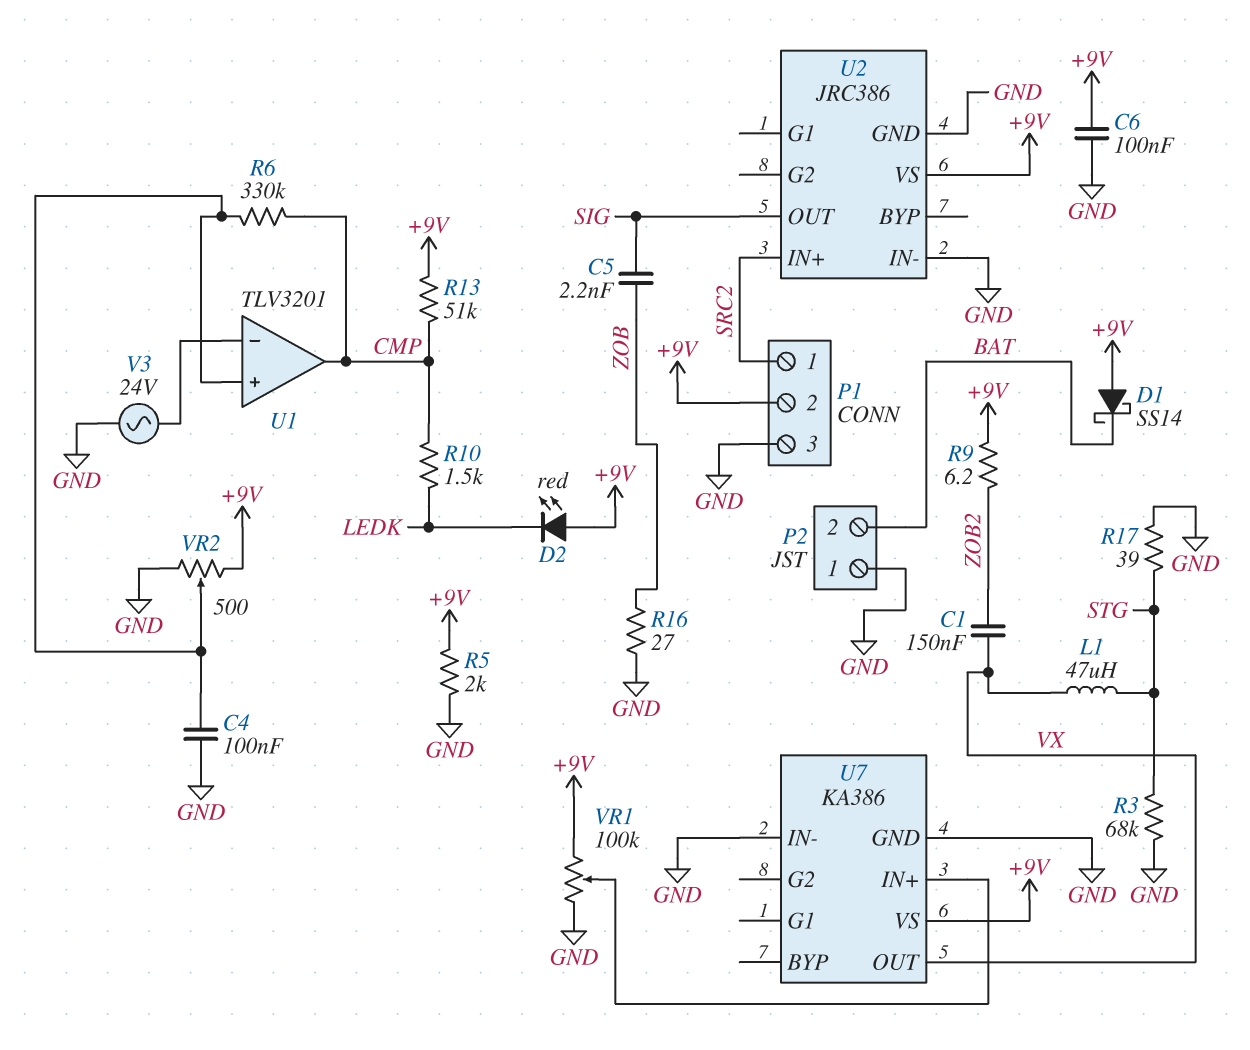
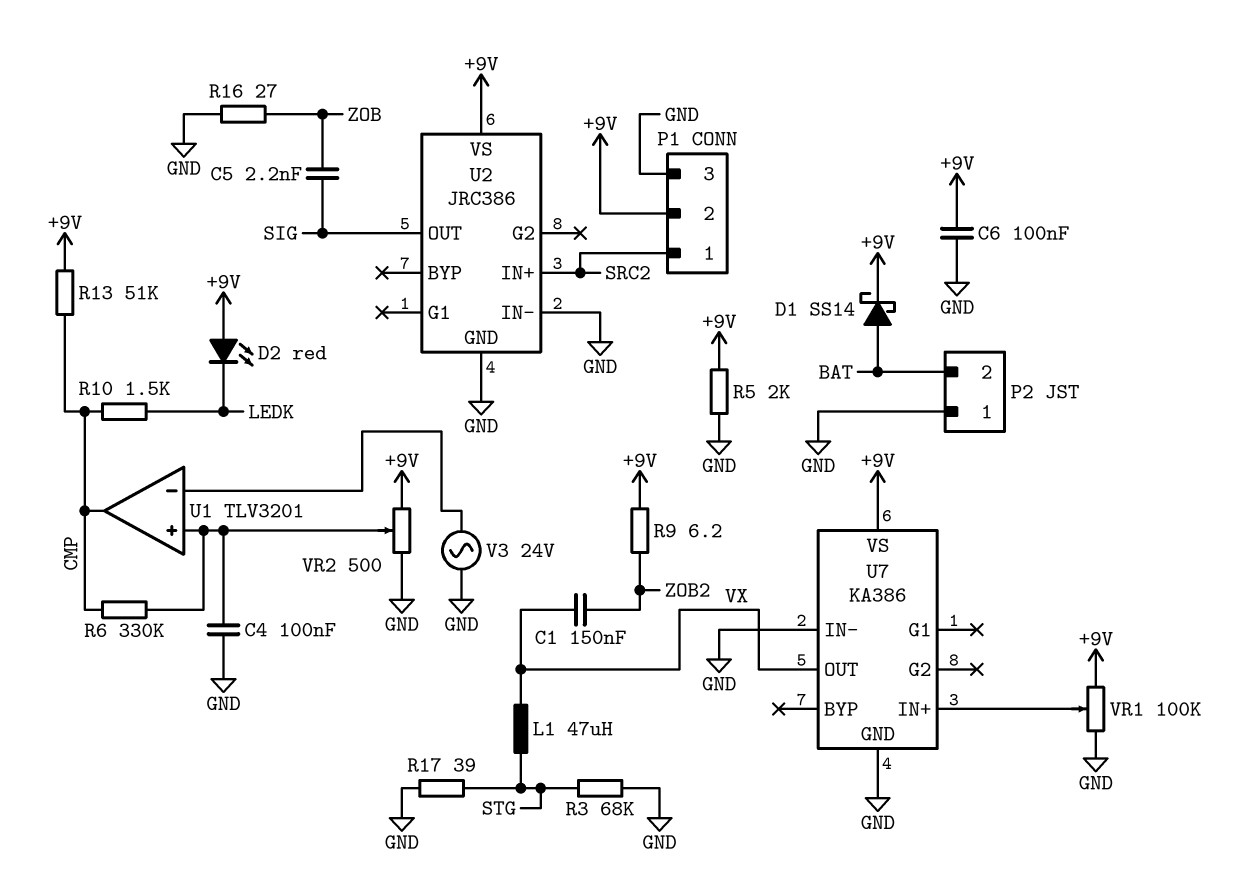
D1: schottky SS14 (A +9V, K BAT) -> schottky SS14 (A BAT, K +9V)

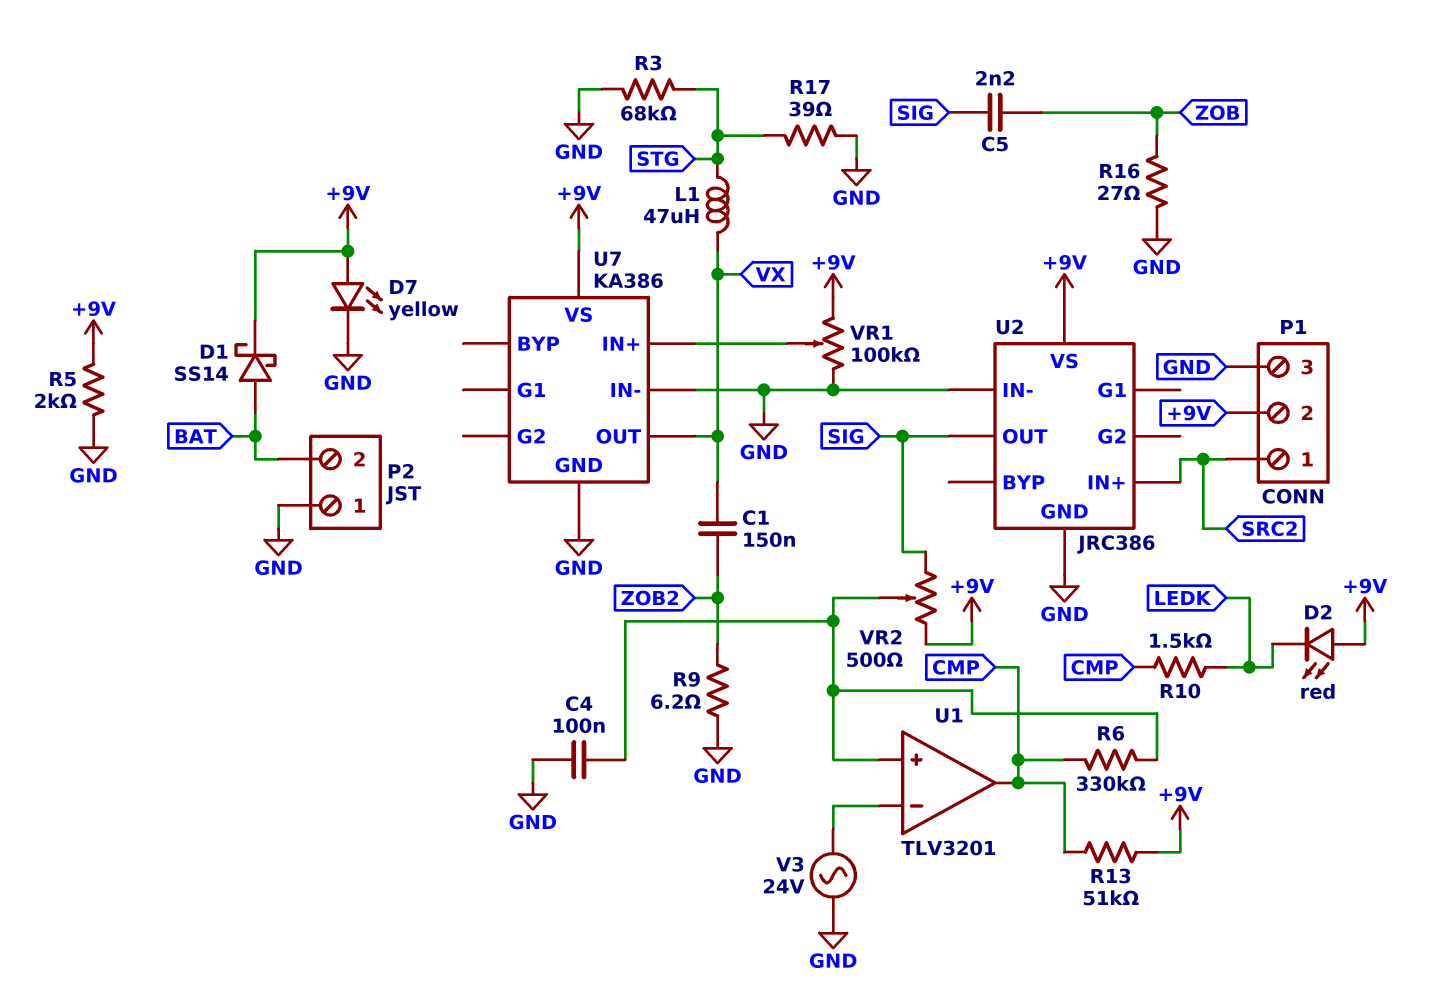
C6: 100nF (+9V, GND) -> none
D7: none -> LED yellow (A +9V, K GND)
R9: 6.2 (+9V, ZOB2) -> 6.2 (GND, ZOB2)
VR2: 500 (+9V, GND, wiper U1/in+) -> 500 (+9V, SIG, wiper U1/in+)

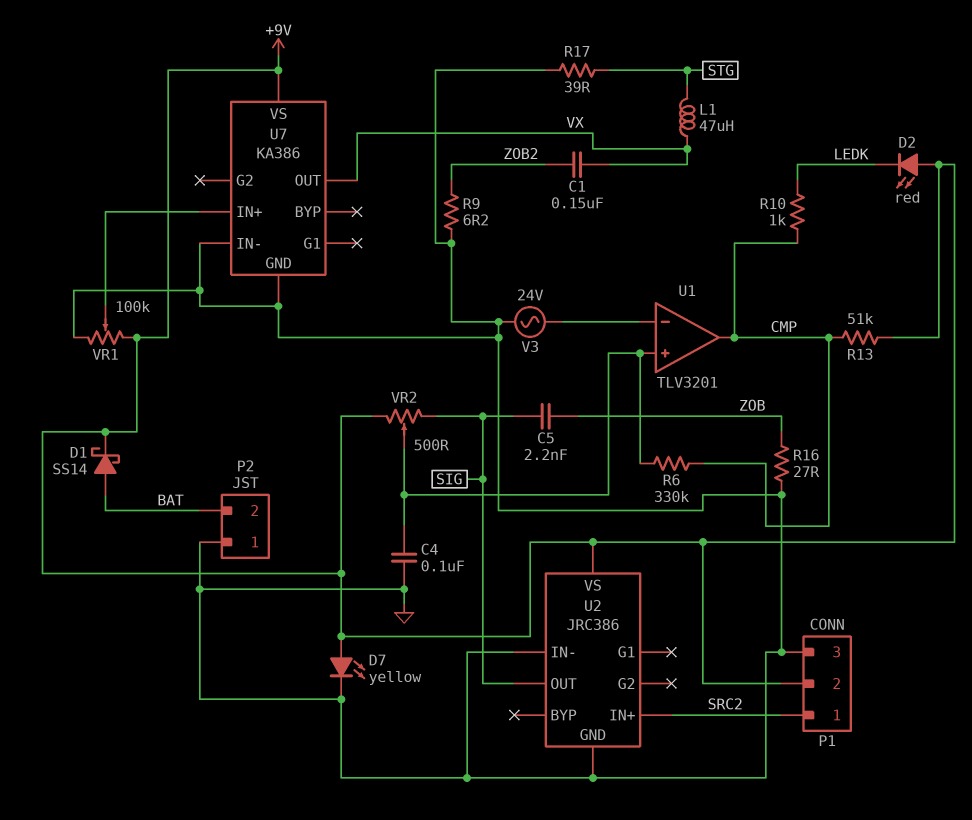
R3: 68k (GND, STG) -> none
R5: 2k (+9V, GND) -> none
R10: 1.5k (CMP, LEDK) -> 1k (CMP, LEDK)

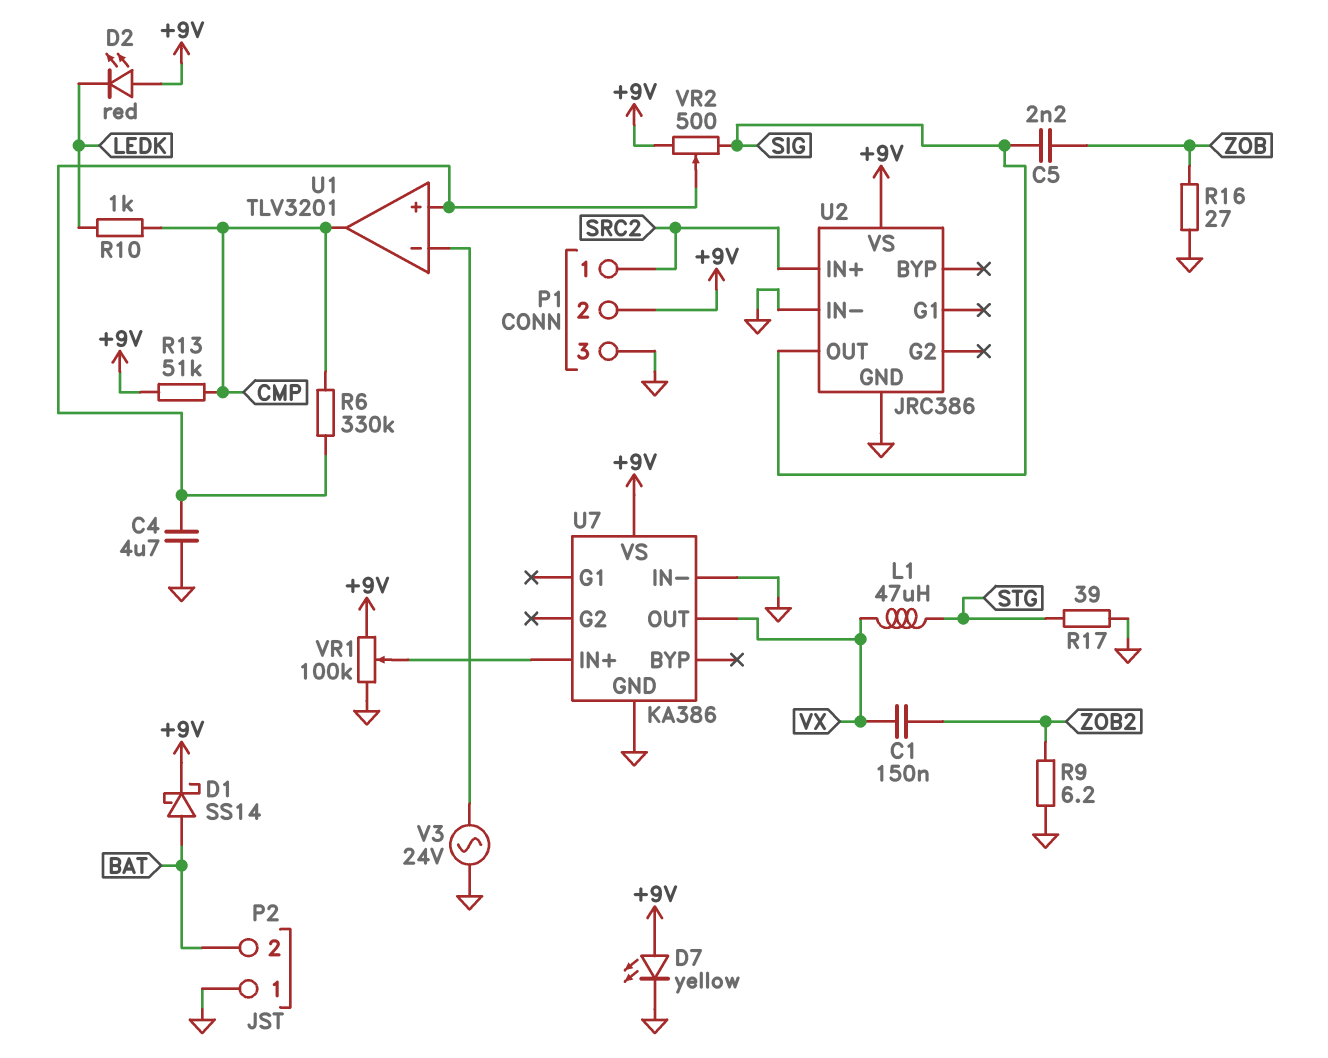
C4: 100nF (GND, U1/in+) -> 4.7uF (GND, U1/in+)

